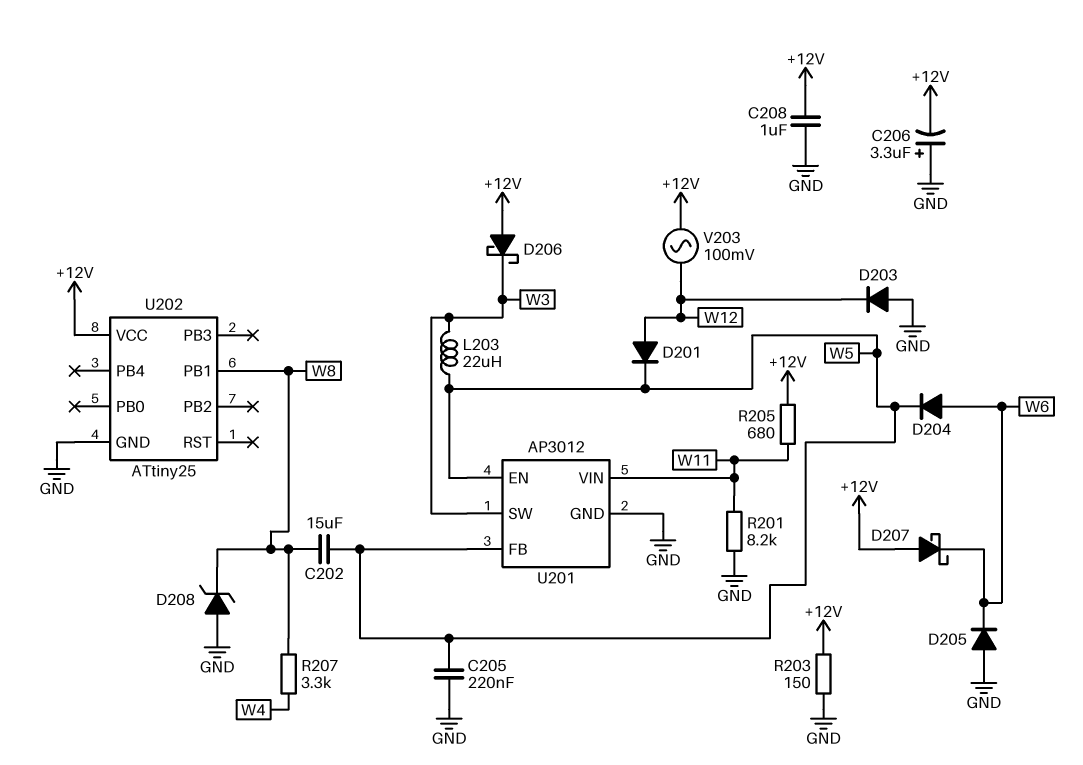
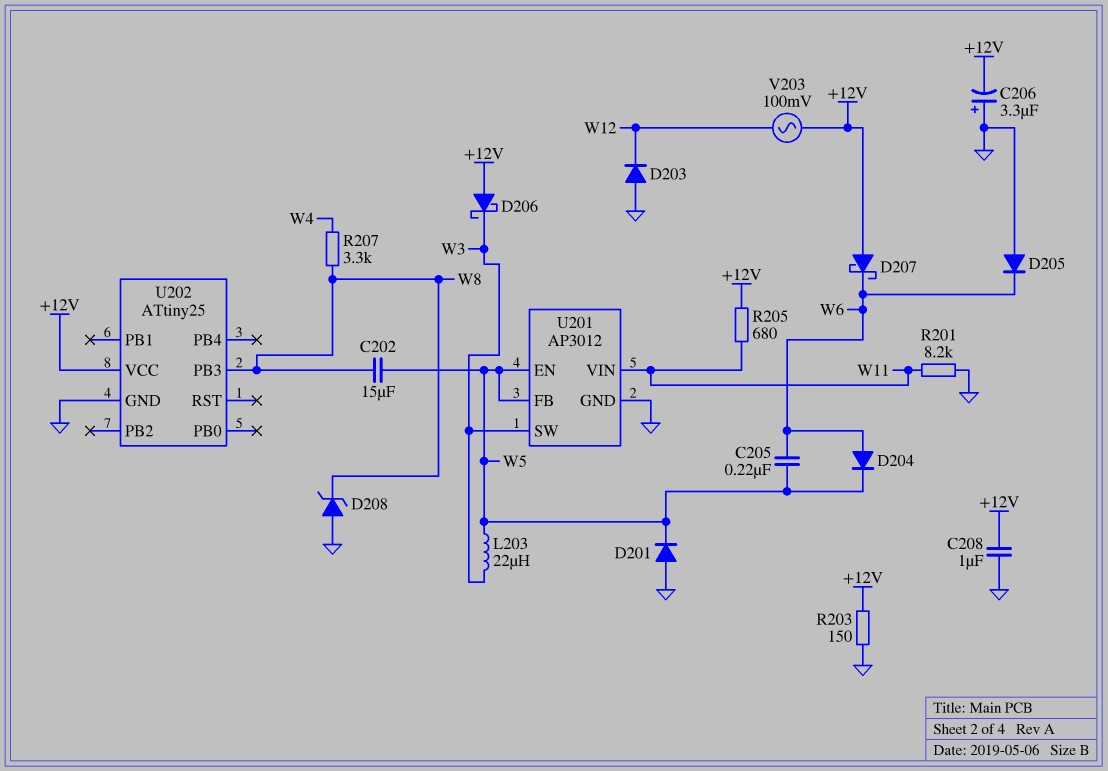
C205: 220nF (GND, W5) -> 220nF (W5, W6)
D201: diode (A W12, K W5) -> diode (A GND, K W5)
U202 pin PB1: W8 -> none
U202 pin PB3: none -> W8

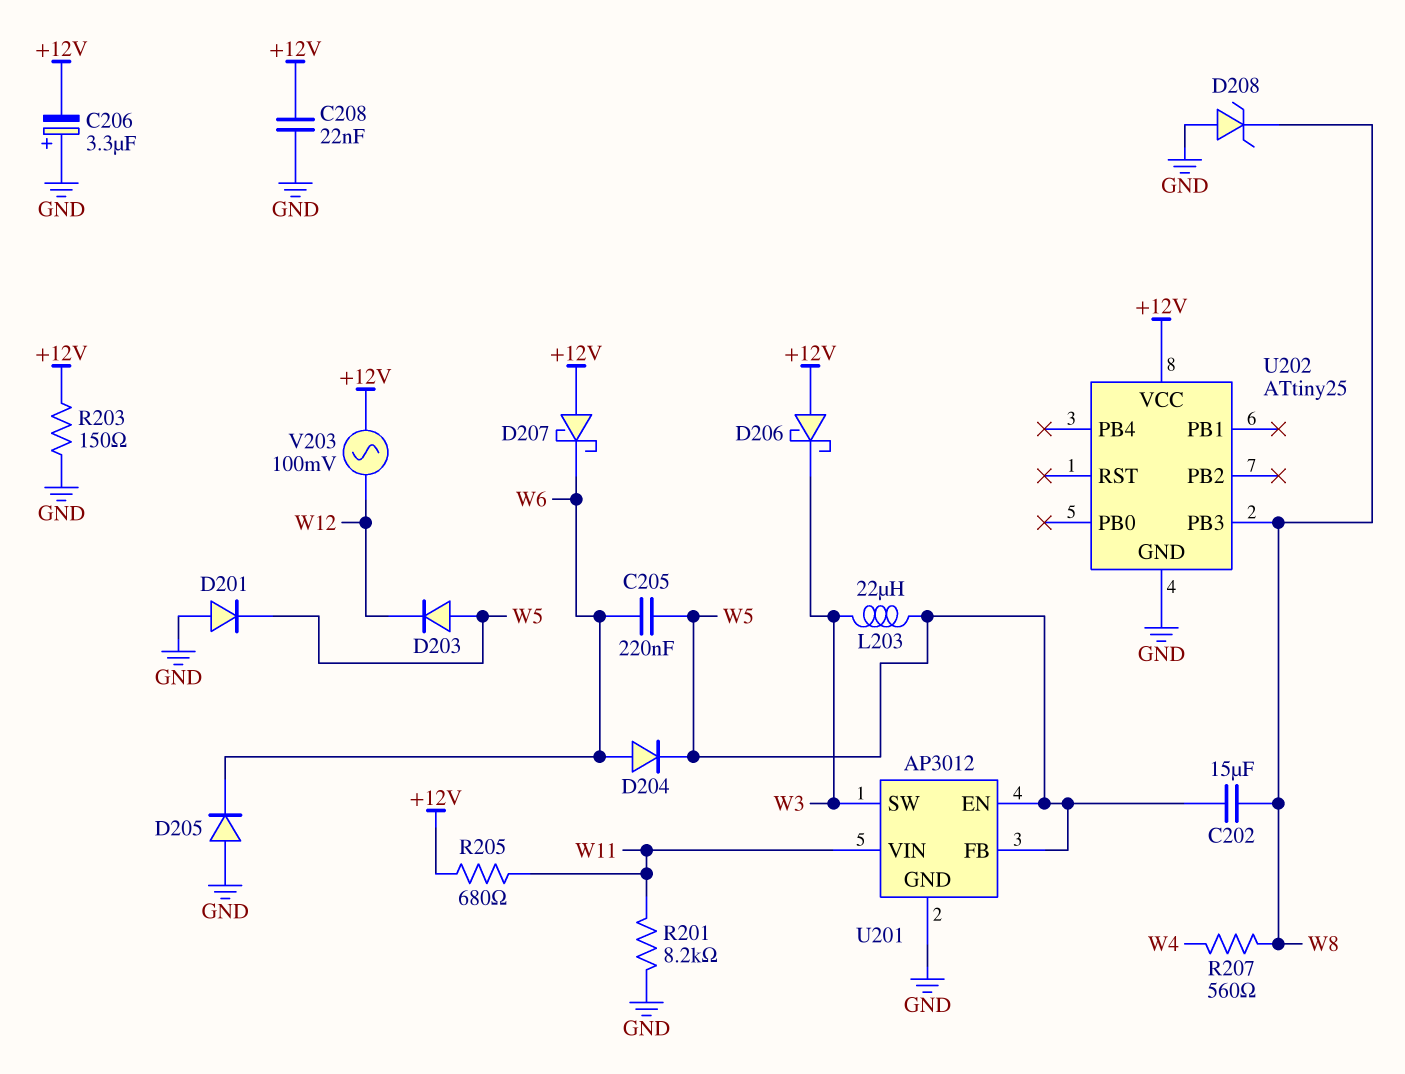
C208: 1uF (+12V, GND) -> 22nF (+12V, GND)
D203: diode (A GND, K W12) -> diode (A W5, K W12)
R207: 3.3k (W4, W8) -> 560 (W4, W8)

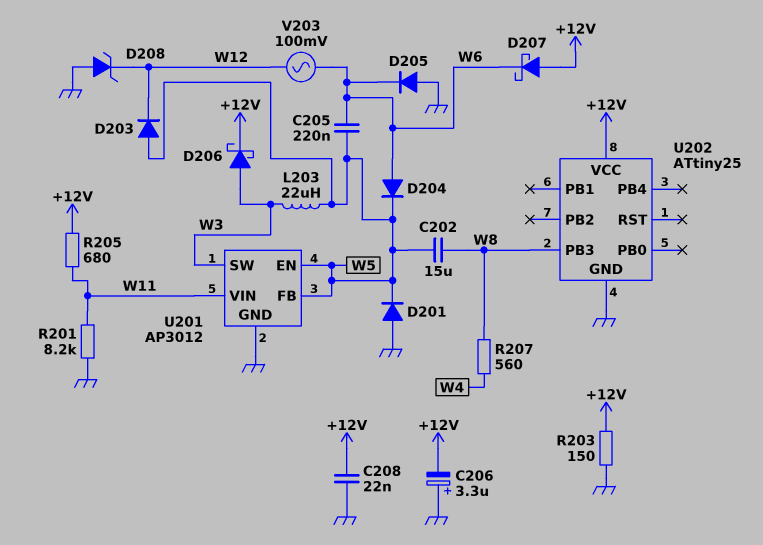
D206: schottky (A +12V, K W3) -> schottky (A W3, K +12V)
D208: zener (A GND, K W8) -> zener (A GND, K W12)
V203: AC 100mV (+12V, W12) -> AC 100mV (W6, W12)

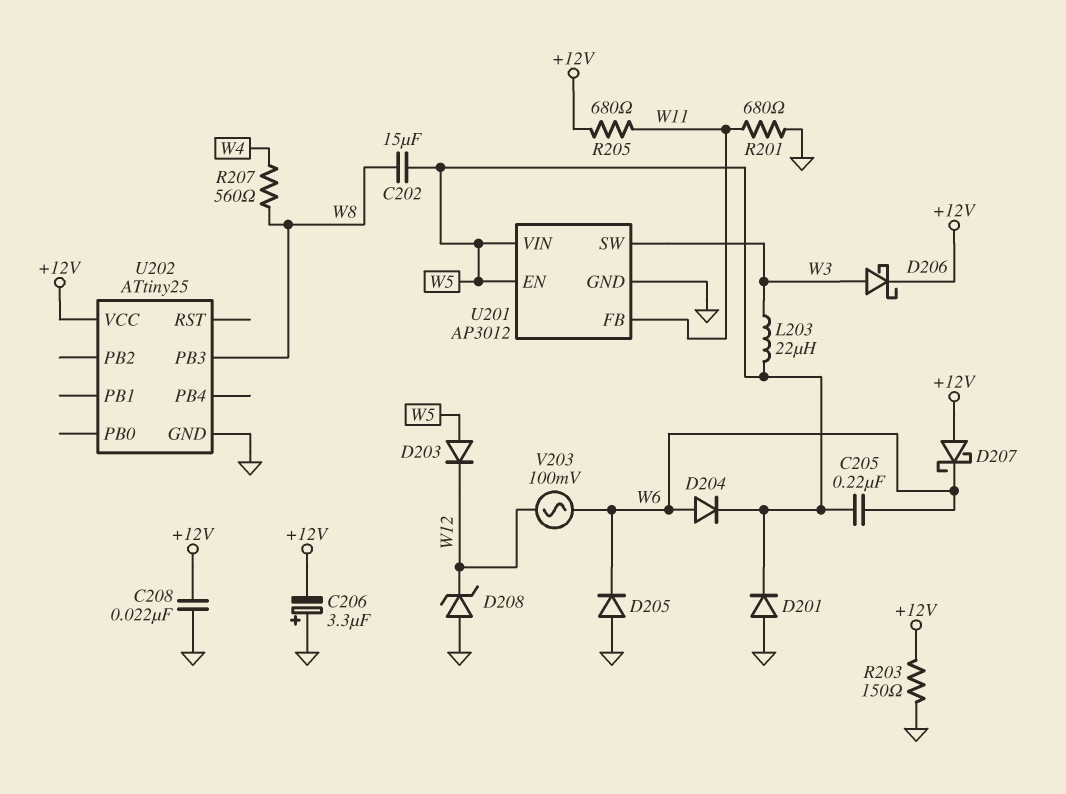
R201: 8.2k (GND, W11) -> 680 (GND, W11)
U201 pin FB: W5 -> W11
U201 pin VIN: W11 -> W5

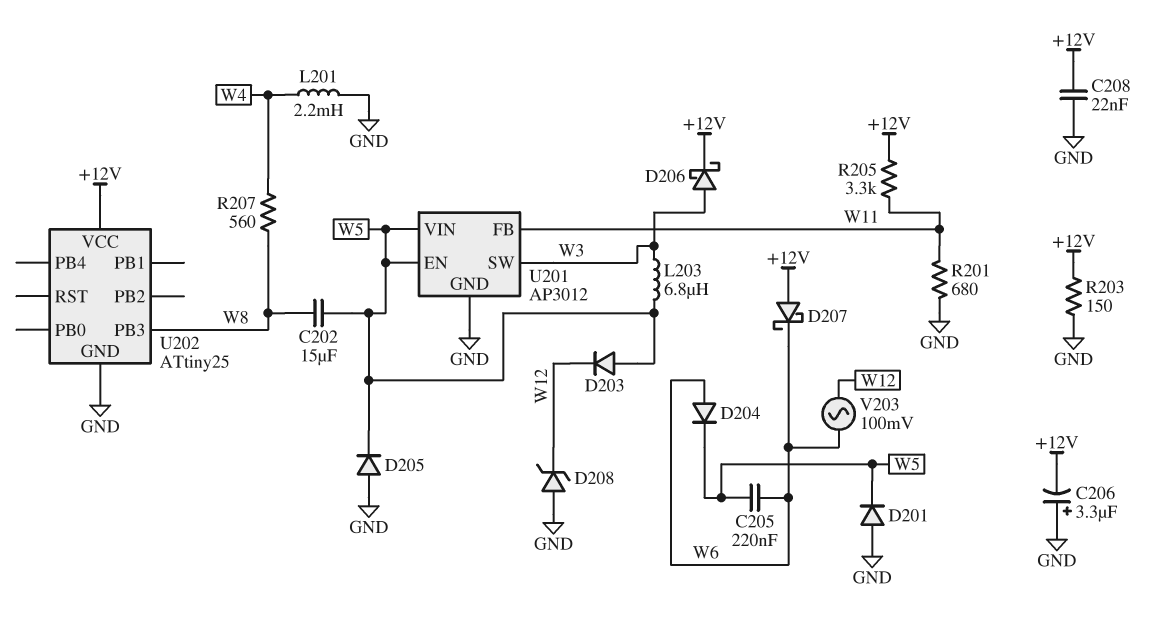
D205: diode (A GND, K W6) -> diode (A GND, K W5)
L201: none -> 2.2mH (GND, W4)
L203: 22uH (W3, W5) -> 6.8uH (W3, W5)
R205: 680 (+12V, W11) -> 3.3k (+12V, W11)

